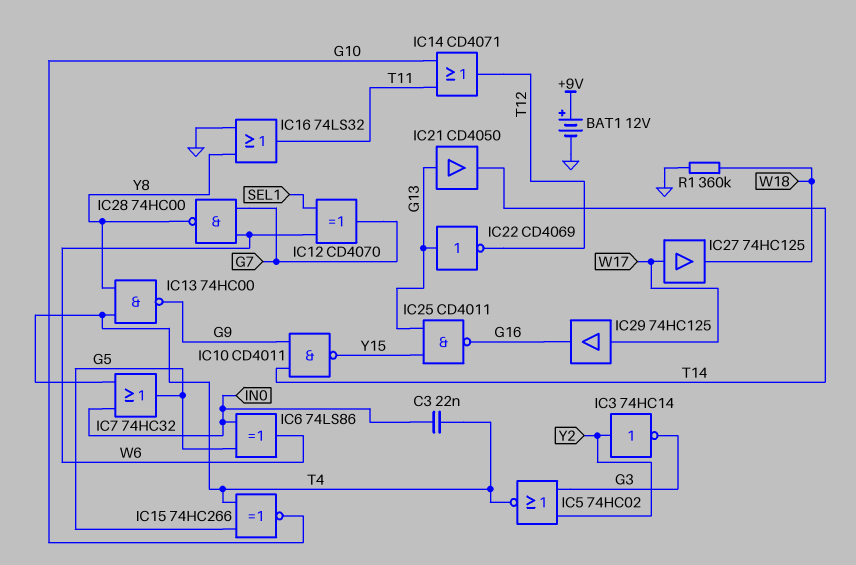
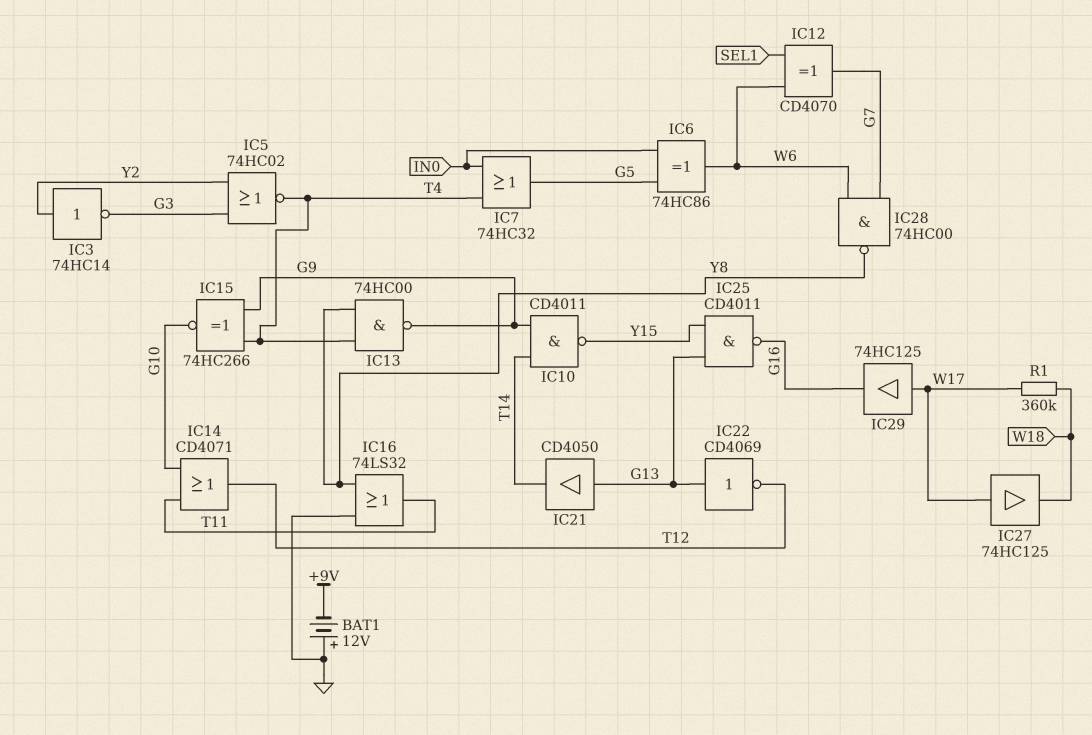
BAT1: 12V (plus +9V, minus GND) -> 12V (plus GND, minus +9V)
C3: 22nF (IN0, T4) -> none
IC6: XOR 74LS86 (in G5, in IN0, out W6) -> XOR 74HC86 (in G5, in IN0, out W6)
IC15: XNOR 74HC266 (in G5, in T4, out G10) -> XNOR 74HC266 (in G9, in T4, out G10)
R1: 360k (GND, W18) -> 360k (W17, W18)

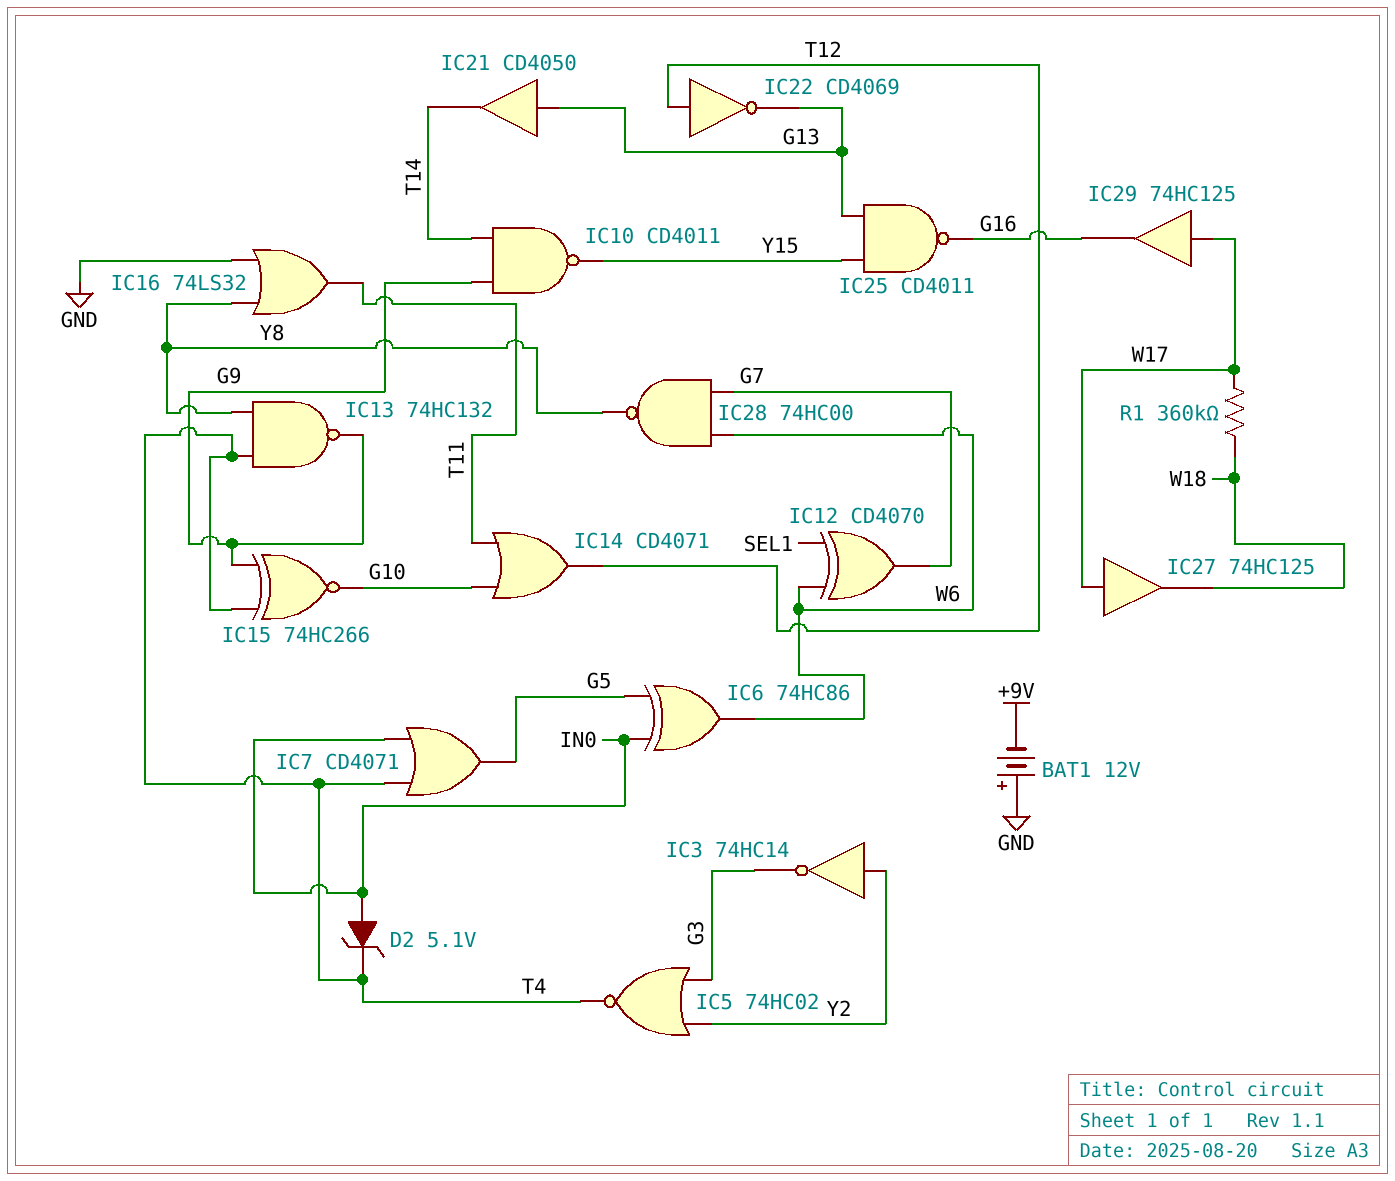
D2: none -> zener 5.1V (A IN0, K T4)
IC7: OR 74HC32 (in IN0, in T4, out G5) -> OR CD4071 (in IN0, in T4, out G5)
IC13: NAND 74HC00 (in T4, in Y8, out G9) -> NAND 74HC132 (in T4, in Y8, out G9)
IC22: NOT CD4069 (in G13, out T12) -> NOT CD4069 (in T12, out G13)

